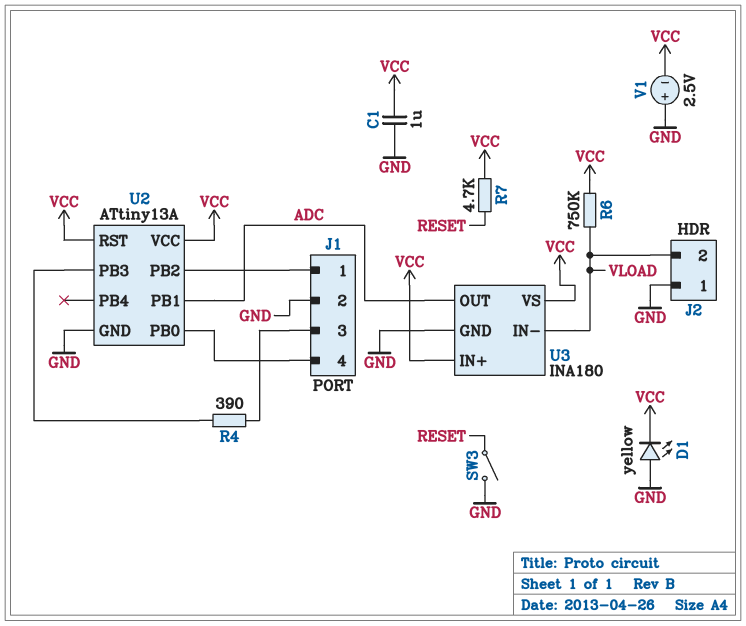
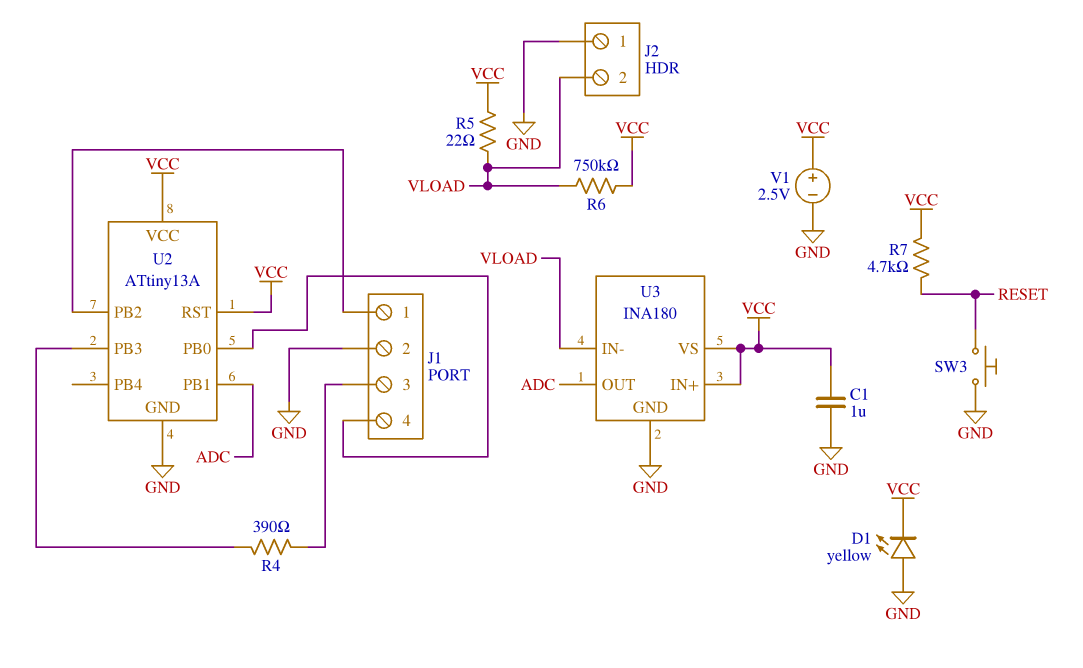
R5: none -> 22 (VCC, VLOAD)
SW3: switch (GND, RESET) -> button (GND, RESET)
V1: 2.5V (plus GND, minus VCC) -> 2.5V (plus VCC, minus GND)

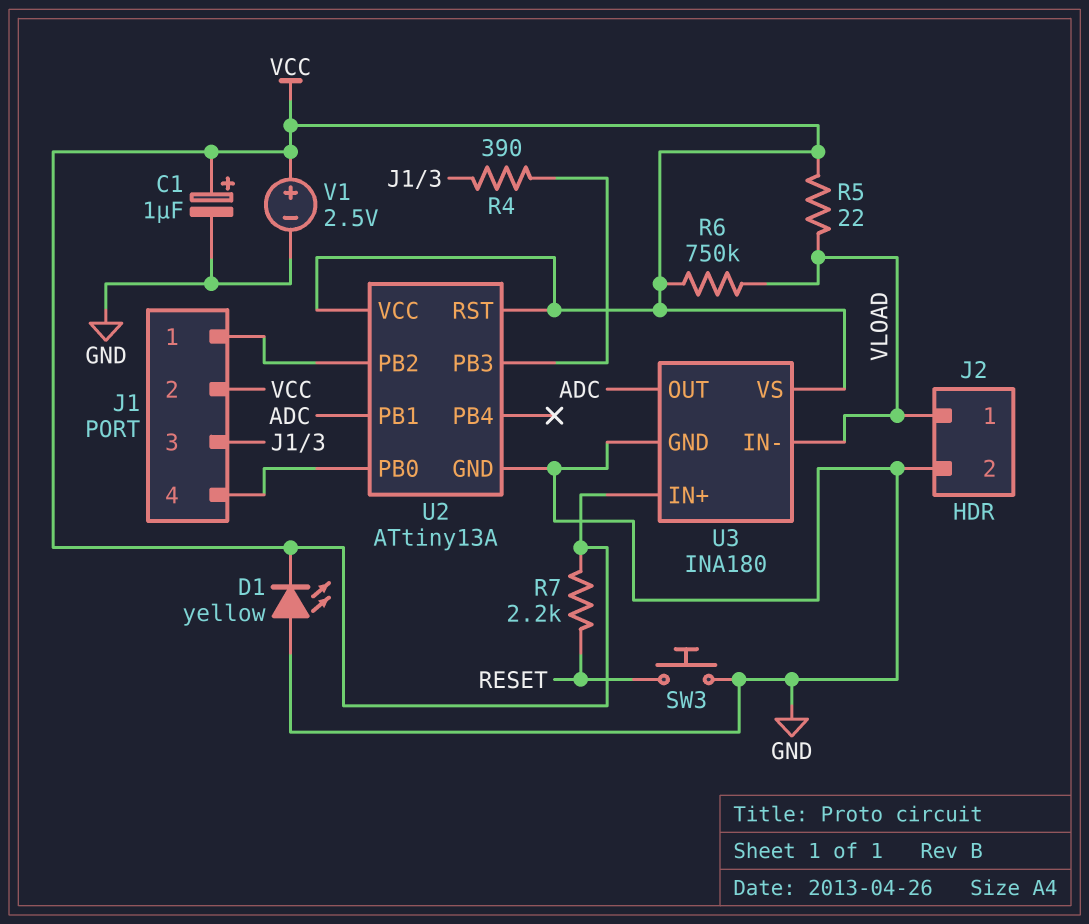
C1: 1uF (GND, VCC) -> 1uF (plus VCC, minus GND)
J1 pin 2: GND -> VCC
J2 pin 1: GND -> VLOAD
J2 pin 2: VLOAD -> GND
R7: 4.7k (RESET, VCC) -> 2.2k (RESET, VCC)

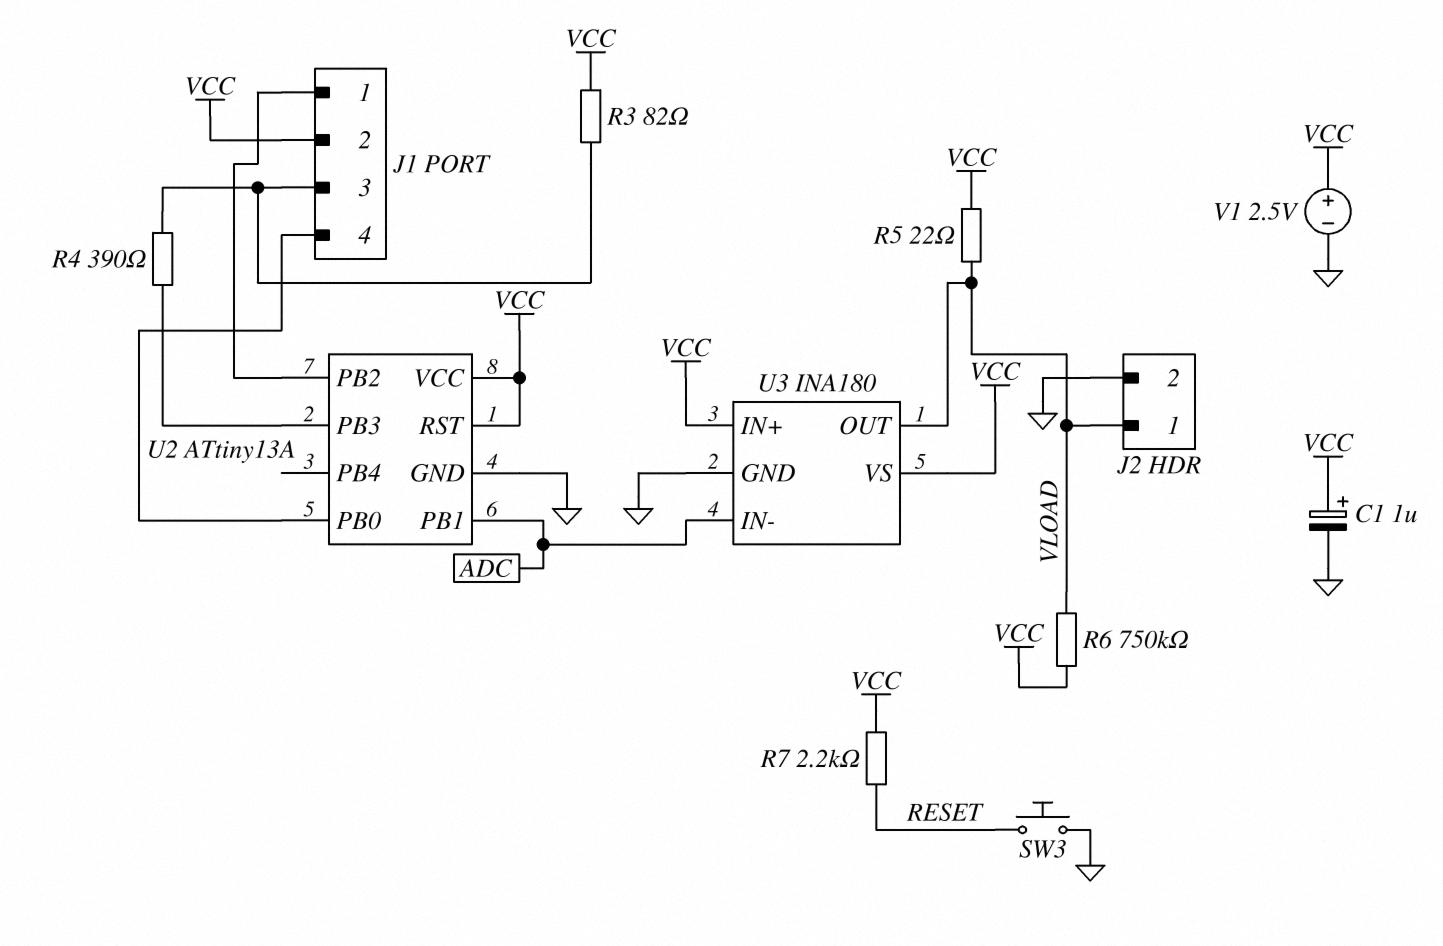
D1: LED yellow (A GND, K VCC) -> none
R3: none -> 82 (J1/3, VCC)
U3 pin IN-: VLOAD -> ADC
U3 pin OUT: ADC -> VLOAD

